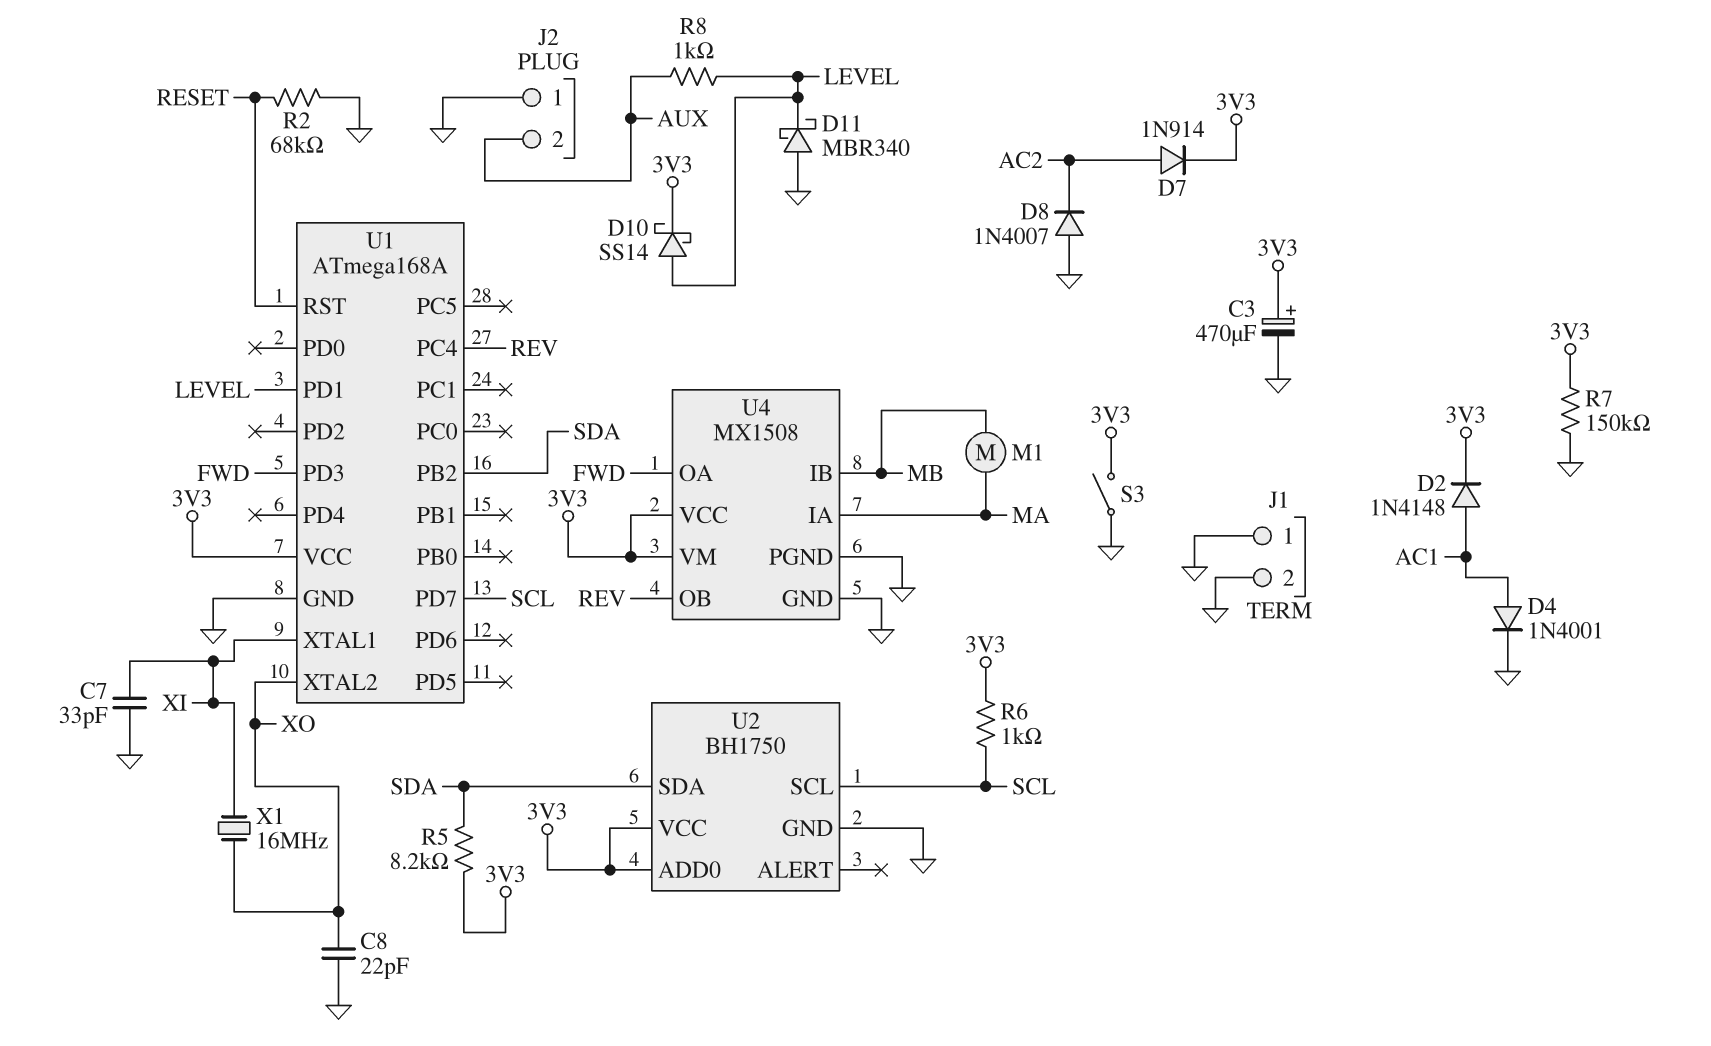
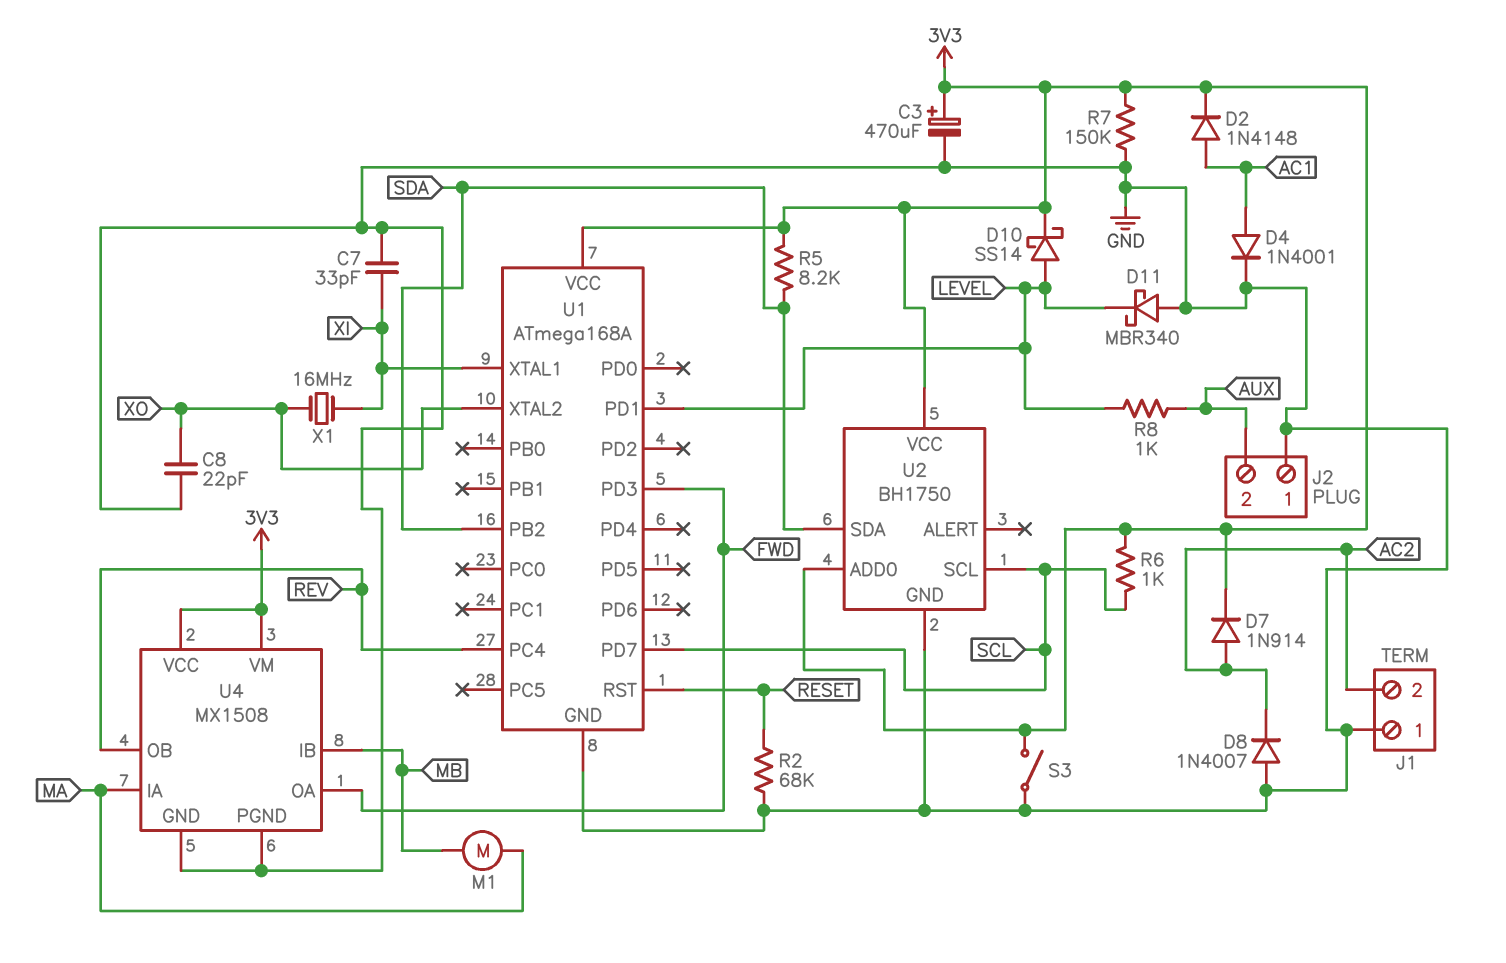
J1 pin 2: GND -> AC2

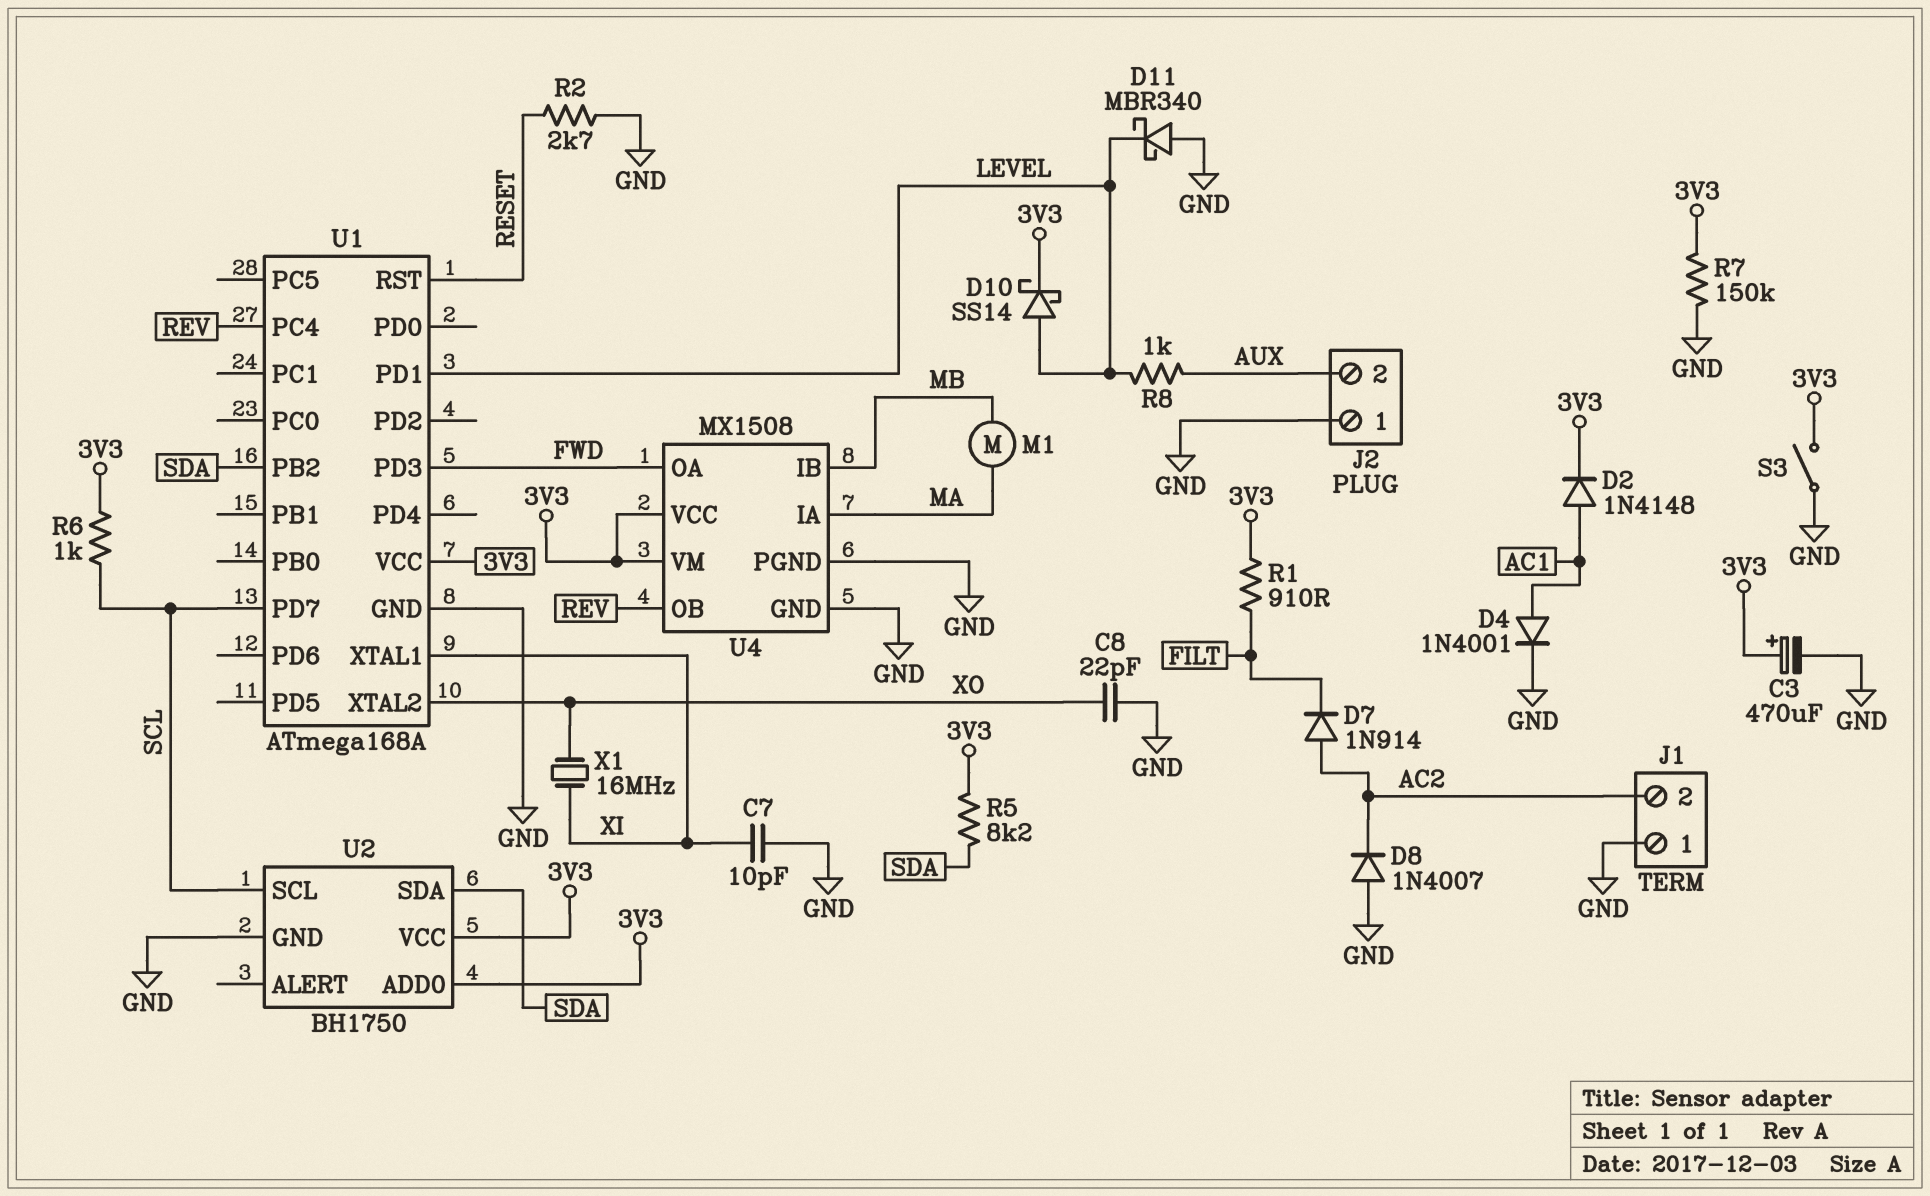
C7: 33pF (GND, XI) -> 10pF (GND, XI)
D7: diode 1N914 (A AC2, K 3V3) -> diode 1N914 (A AC2, K FILT)
R1: none -> 910 (3V3, FILT)
R2: 68k (GND, RESET) -> 2.7k (GND, RESET)

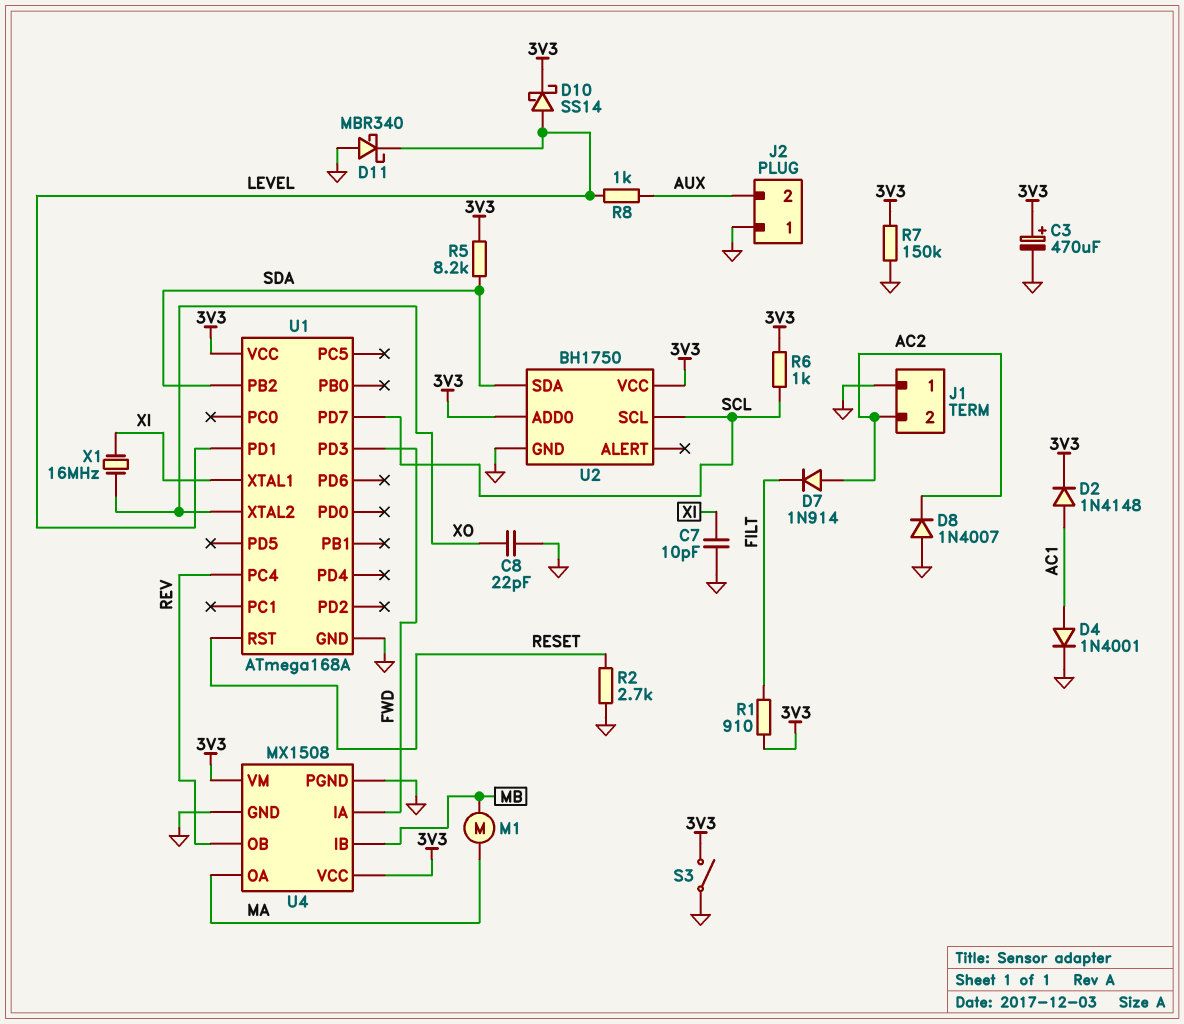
U4 pin IA: MA -> FWD
U4 pin OA: FWD -> MA

